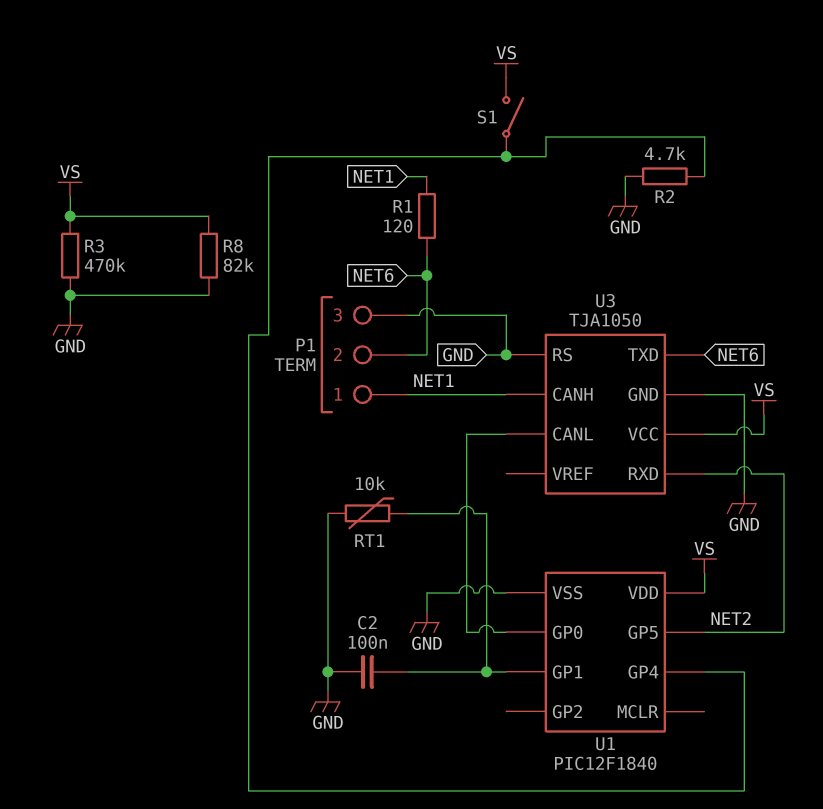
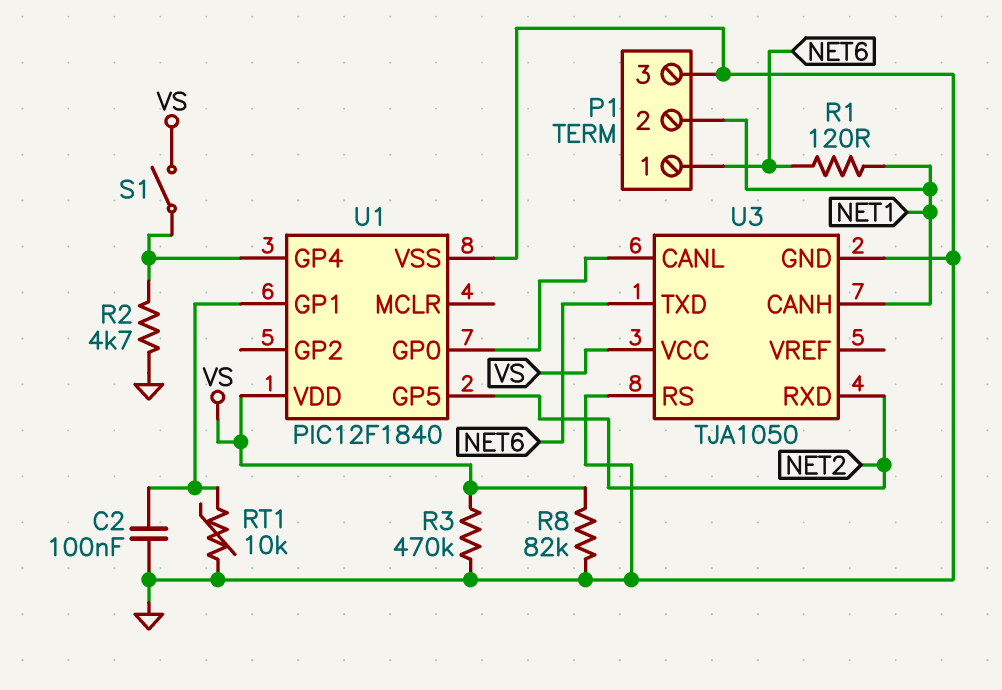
P1 pin 1: NET1 -> NET6
P1 pin 2: NET6 -> NET1

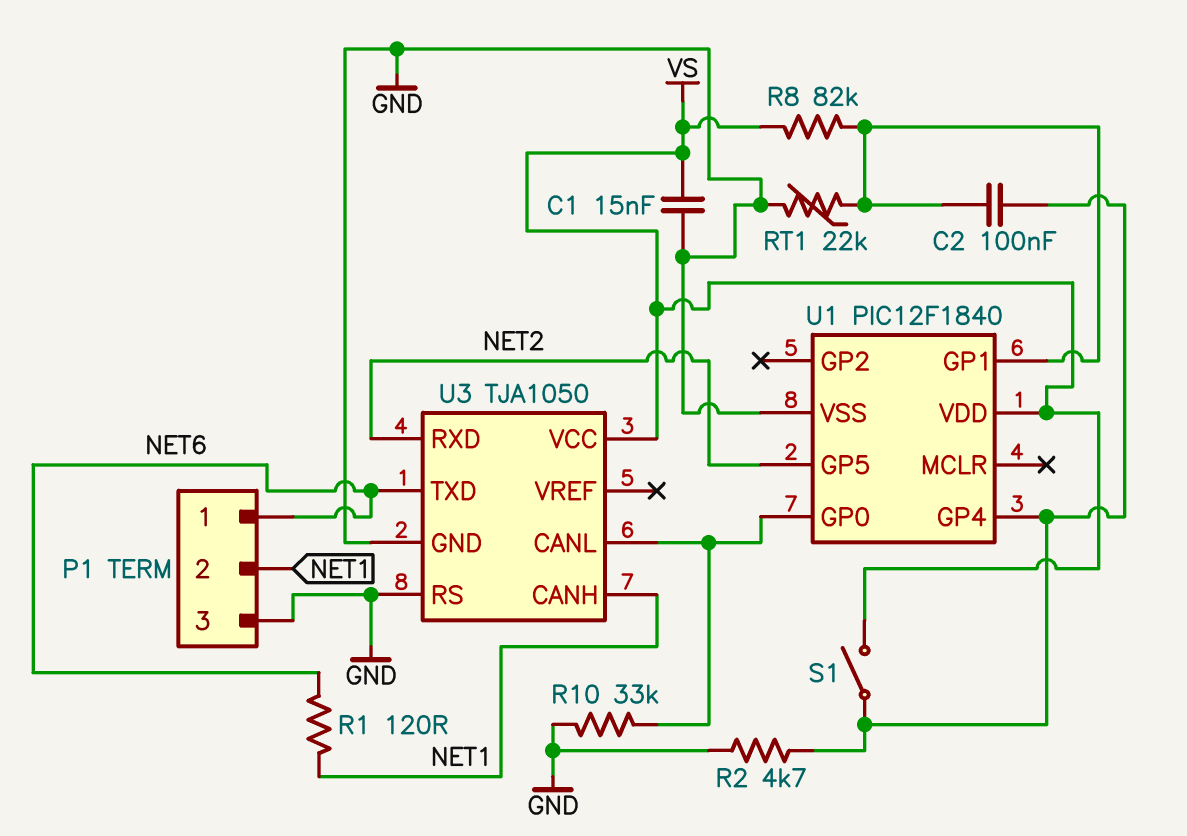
C1: none -> 15nF (GND, VS)
C2: 100nF (GND, U1/GP1) -> 100nF (U1/GP1, U1/GP4)
R3: 470k (GND, VS) -> none
R8: 82k (GND, VS) -> 82k (U1/GP1, VS)
R10: none -> 33k (GND, U1/GP0)
RT1: 10k (GND, U1/GP1) -> 22k (GND, U1/GP1)

